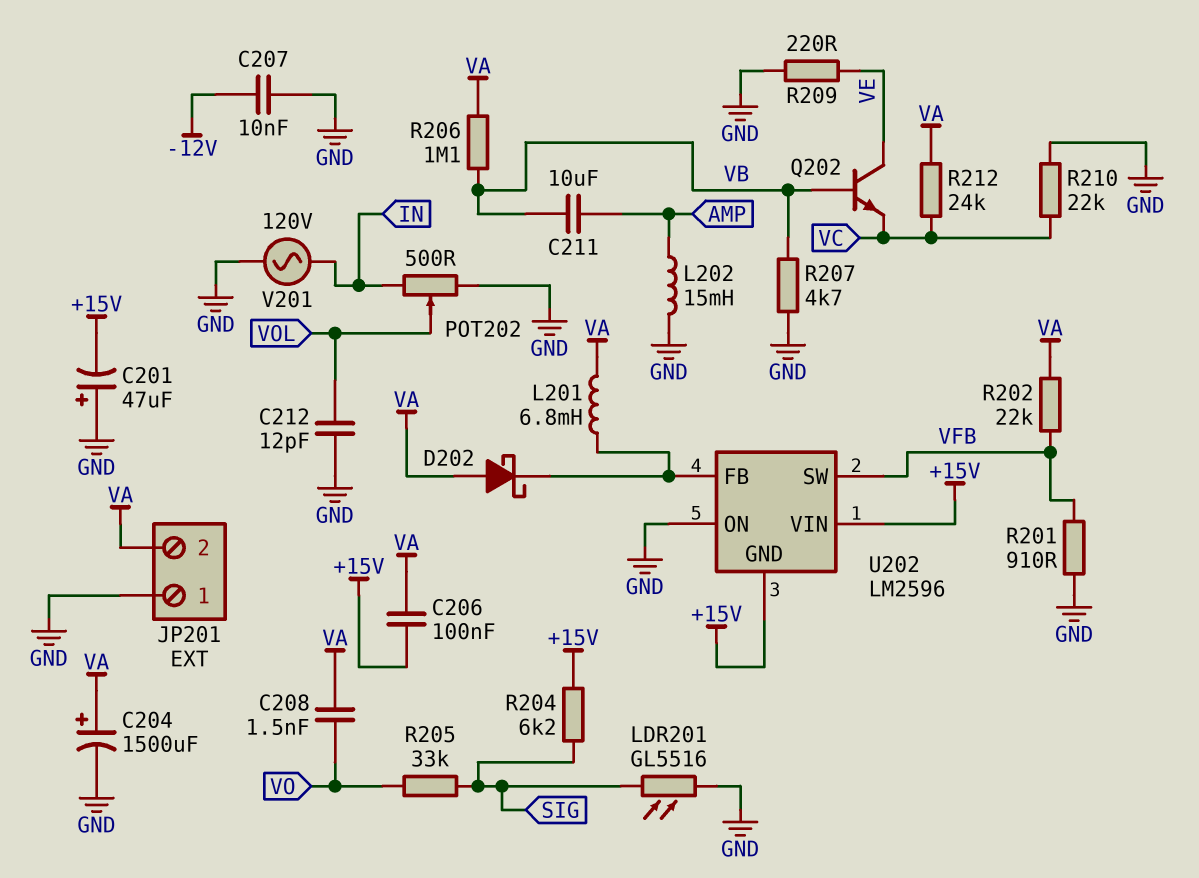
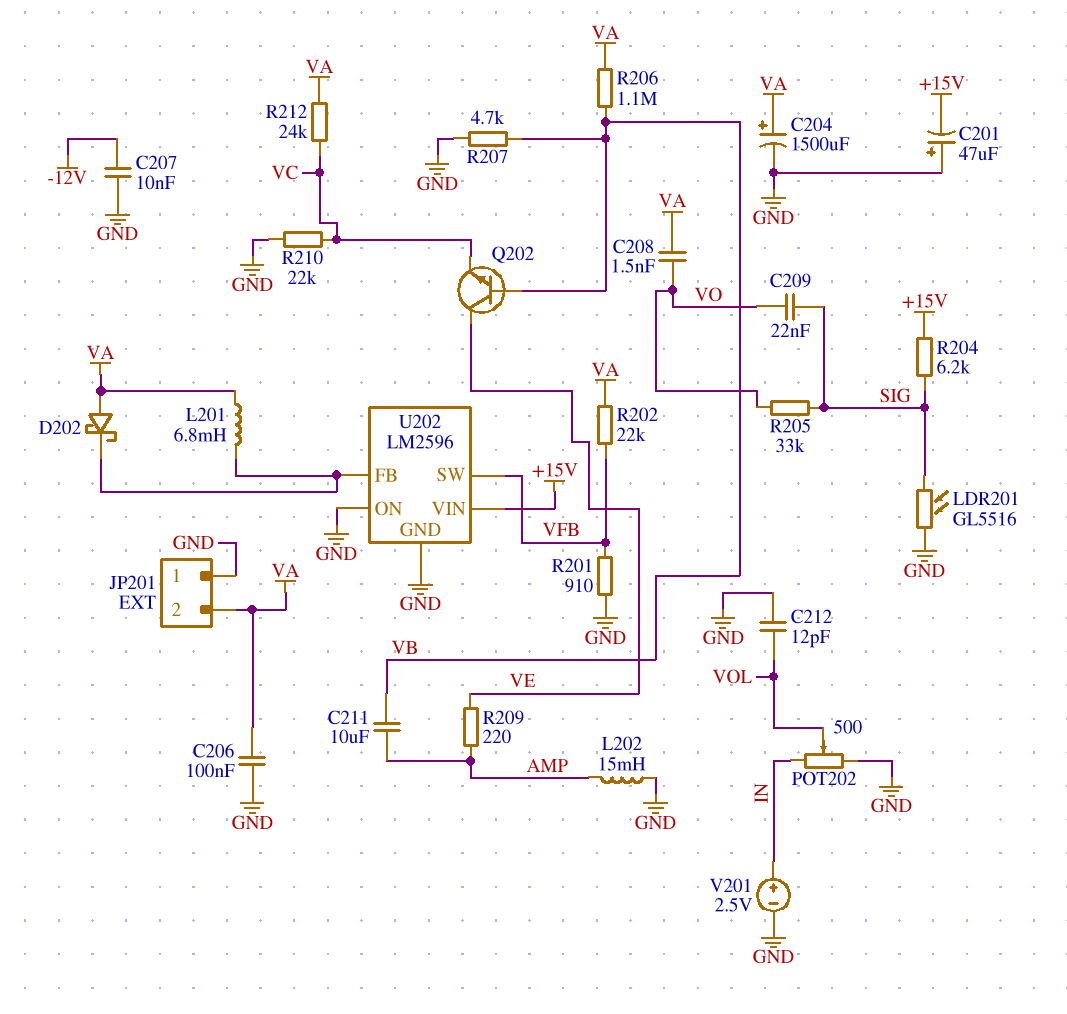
C206: 100nF (+15V, VA) -> 100nF (GND, VA)
C209: none -> 22nF (SIG, VO)
R209: 220 (GND, VE) -> 220 (AMP, VE)
U202 pin GND: +15V -> GND
V201: AC 120V (GND, IN) -> 2.5V (plus IN, minus GND)

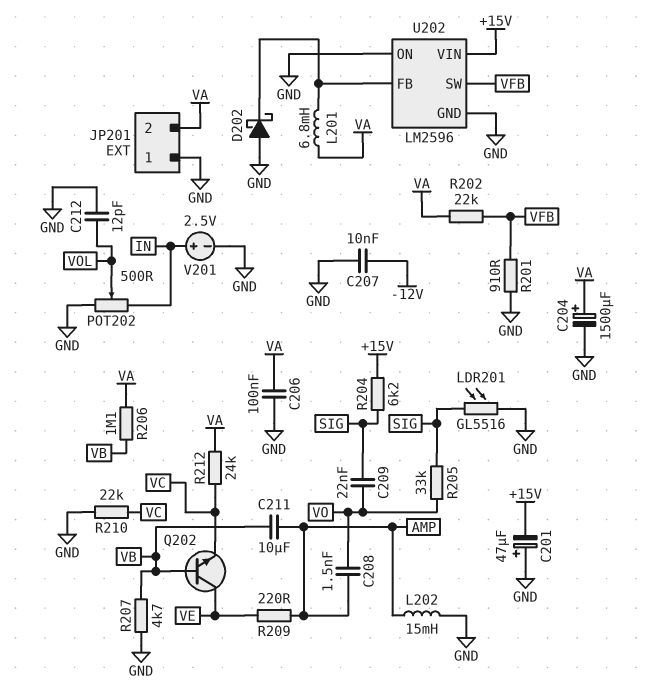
C208: 1.5nF (VA, VO) -> 1.5nF (AMP, VO)
D202: schottky (A VA, K U202/FB) -> schottky (A GND, K U202/FB)

